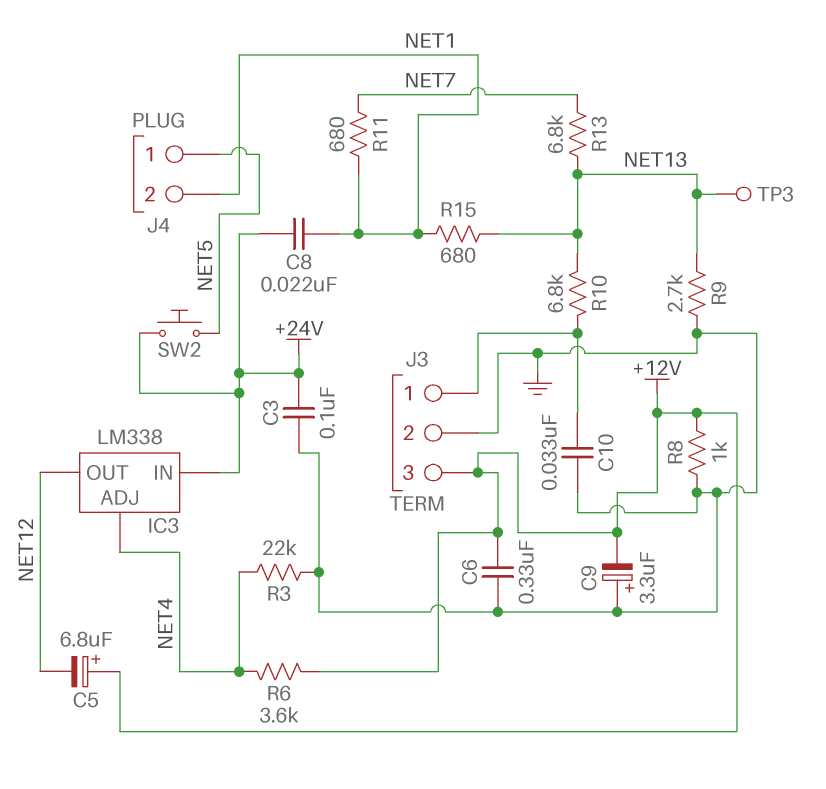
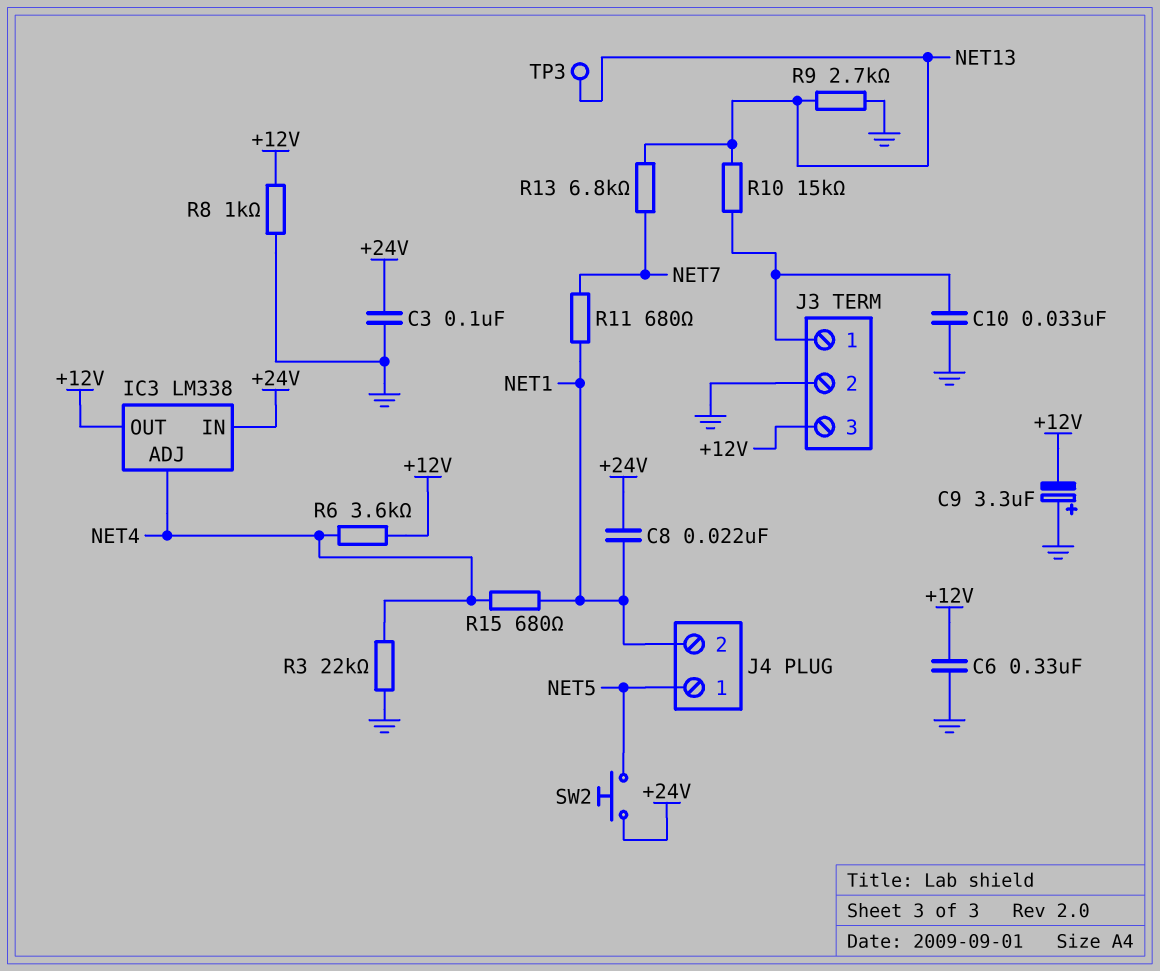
C5: 6.8uF (plus +12V, minus NET12) -> none
IC3 pin OUT: NET12 -> +12V
R10: 6.8k (J3/1, NET13) -> 15k (J3/1, NET13)
R15: 680 (NET1, NET13) -> 680 (NET1, NET4)

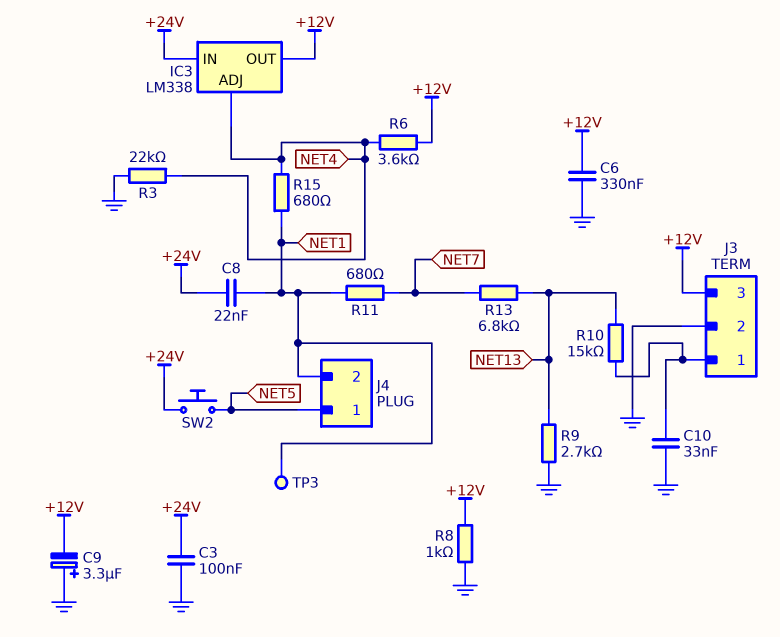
TP3: test point (NET13) -> test point (NET1)

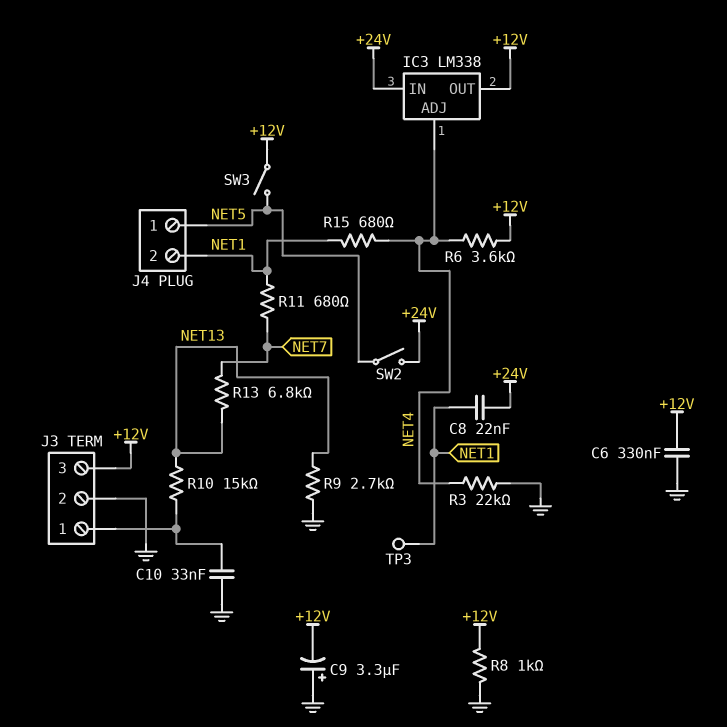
C3: 100nF (+24V, GND) -> none
SW2: button (+24V, NET5) -> switch (+24V, NET5)
SW3: none -> switch (+12V, NET5)

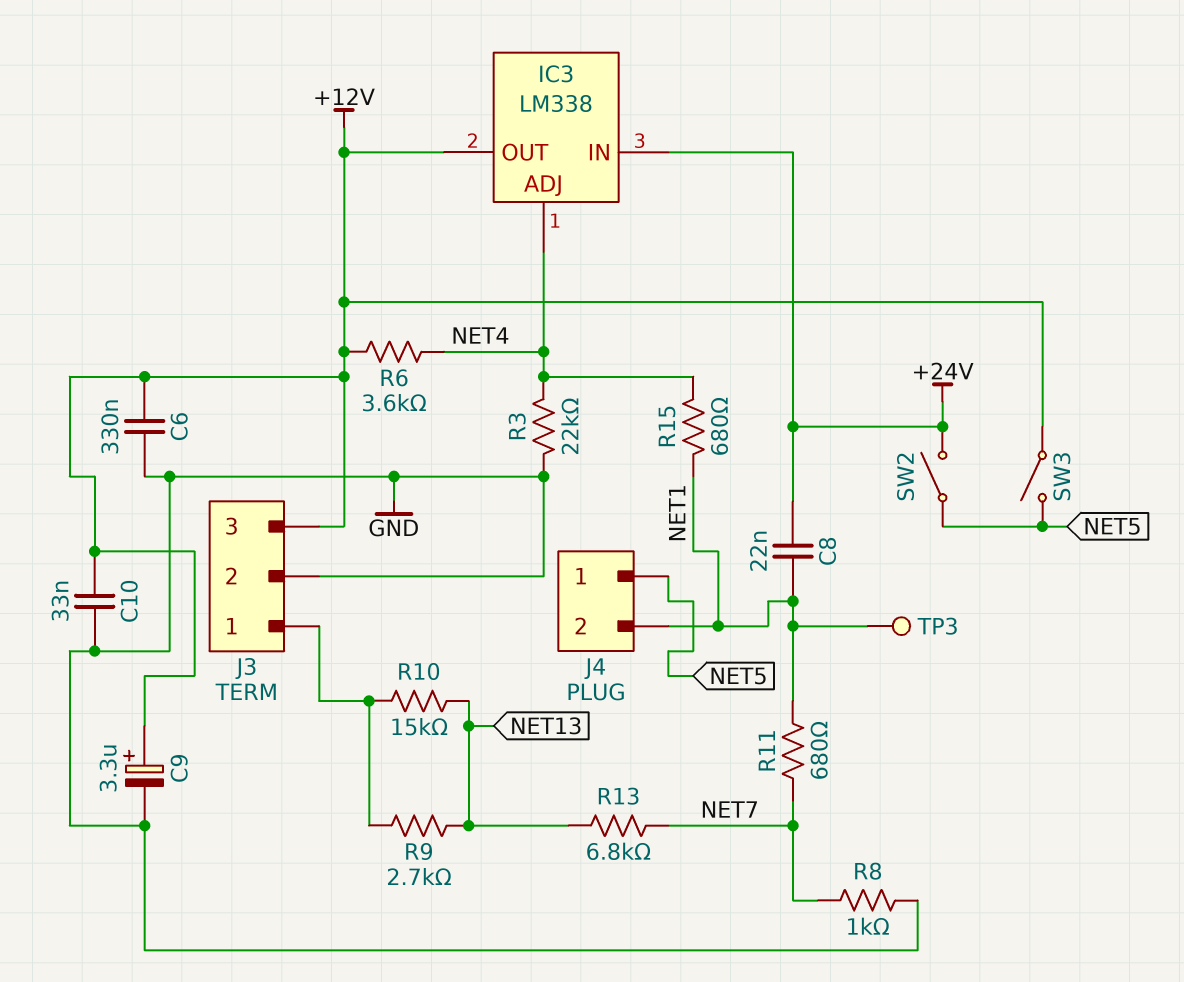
C9: 3.3uF (plus GND, minus +12V) -> 3.3uF (plus +12V, minus GND)
C10: 33nF (GND, J3/1) -> 33nF (+12V, GND)
R8: 1k (+12V, GND) -> 1k (GND, NET7)
R9: 2.7k (GND, NET13) -> 2.7k (J3/1, NET13)

